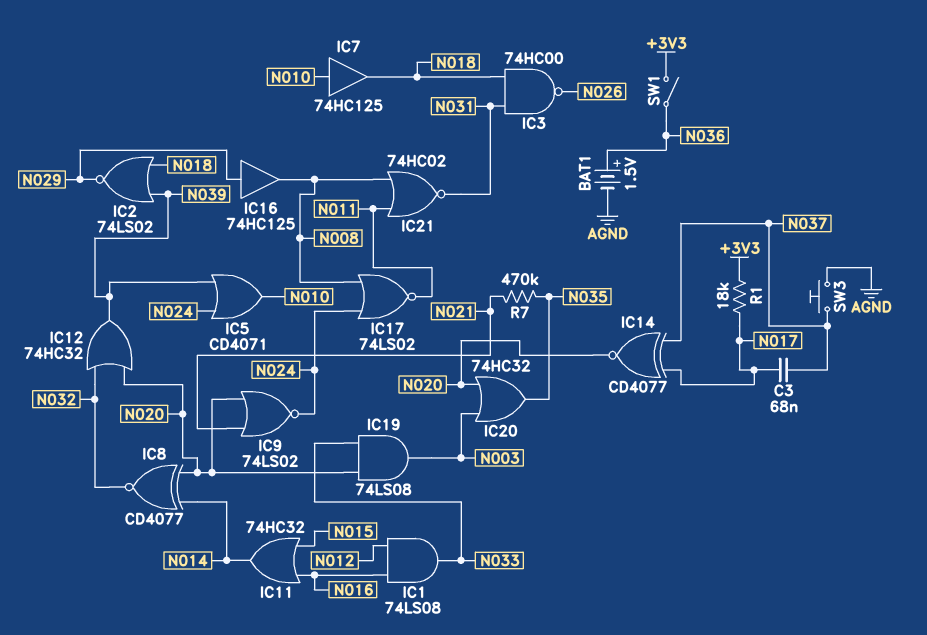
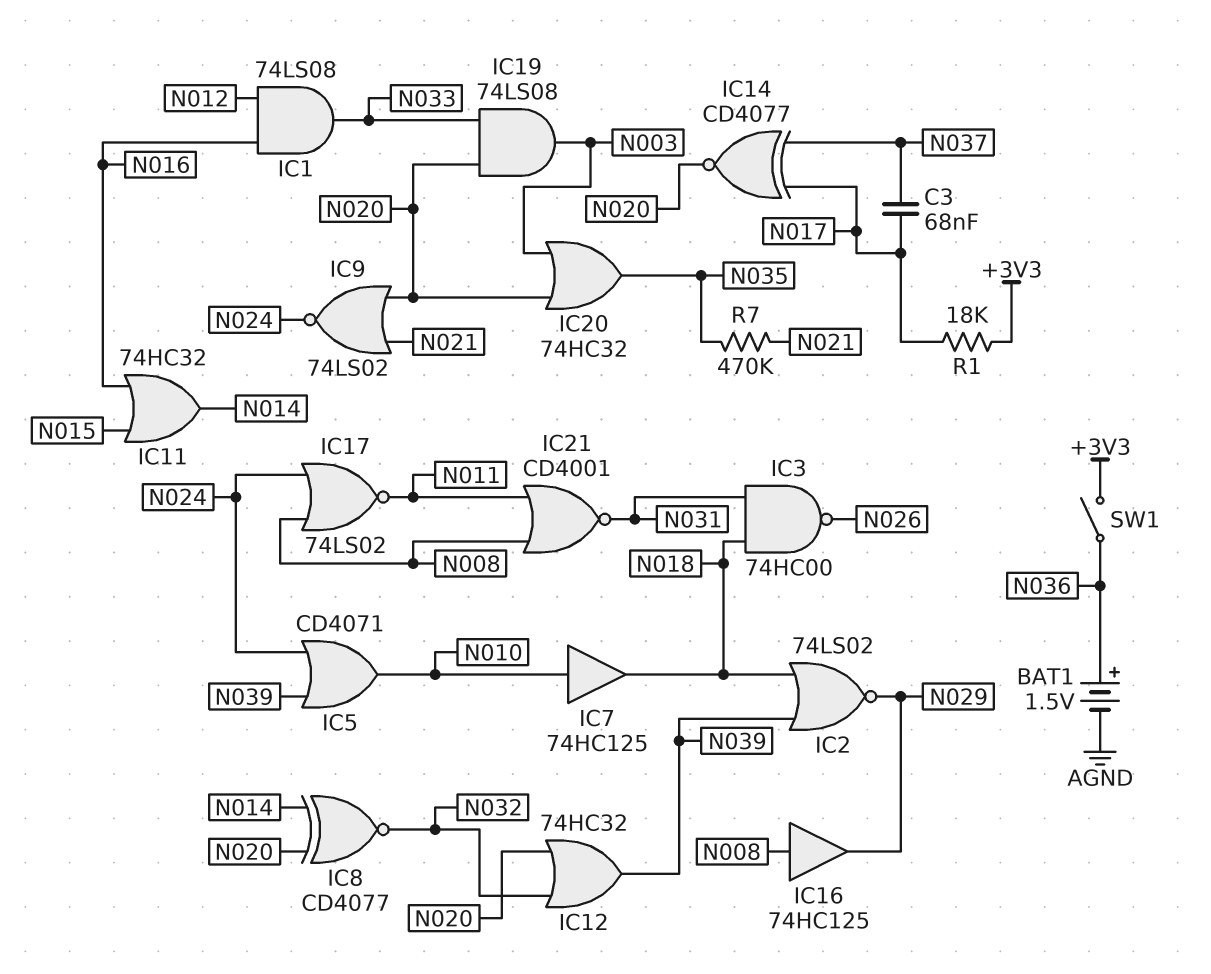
IC16: buffer 74HC125 (in N029, out N008) -> buffer 74HC125 (in N008, out N029)
IC21: NOR 74HC02 (in N008, in N011, out N031) -> NOR CD4001 (in N008, in N011, out N031)
SW3: button (AGND, N037) -> none

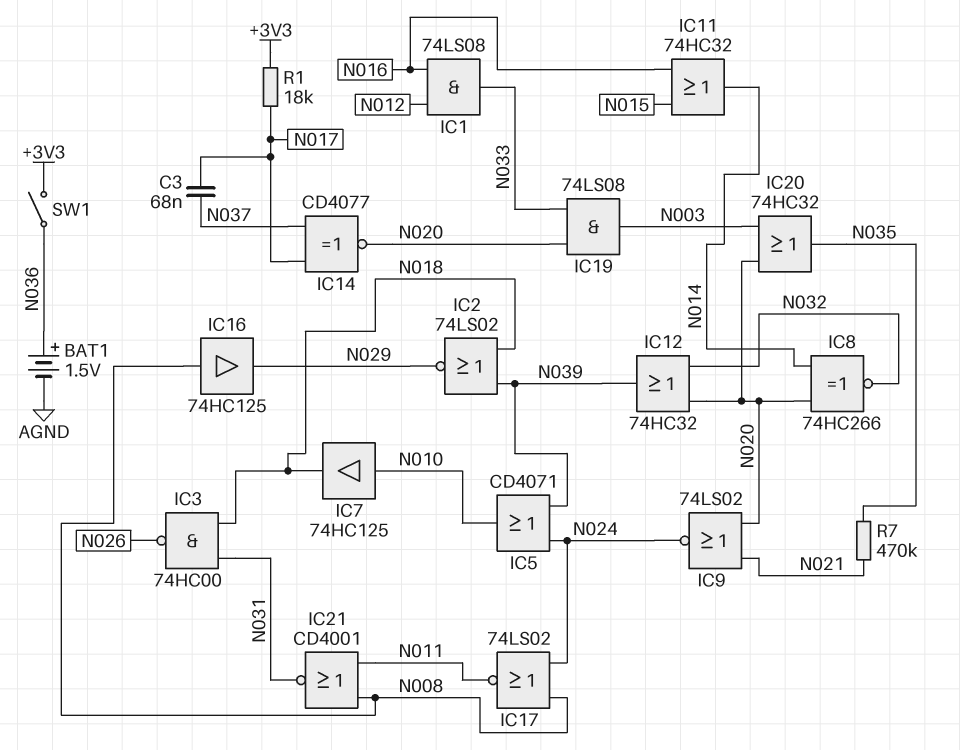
IC8: XNOR CD4077 (in N014, in N020, out N032) -> XNOR 74HC266 (in N014, in N020, out N032)

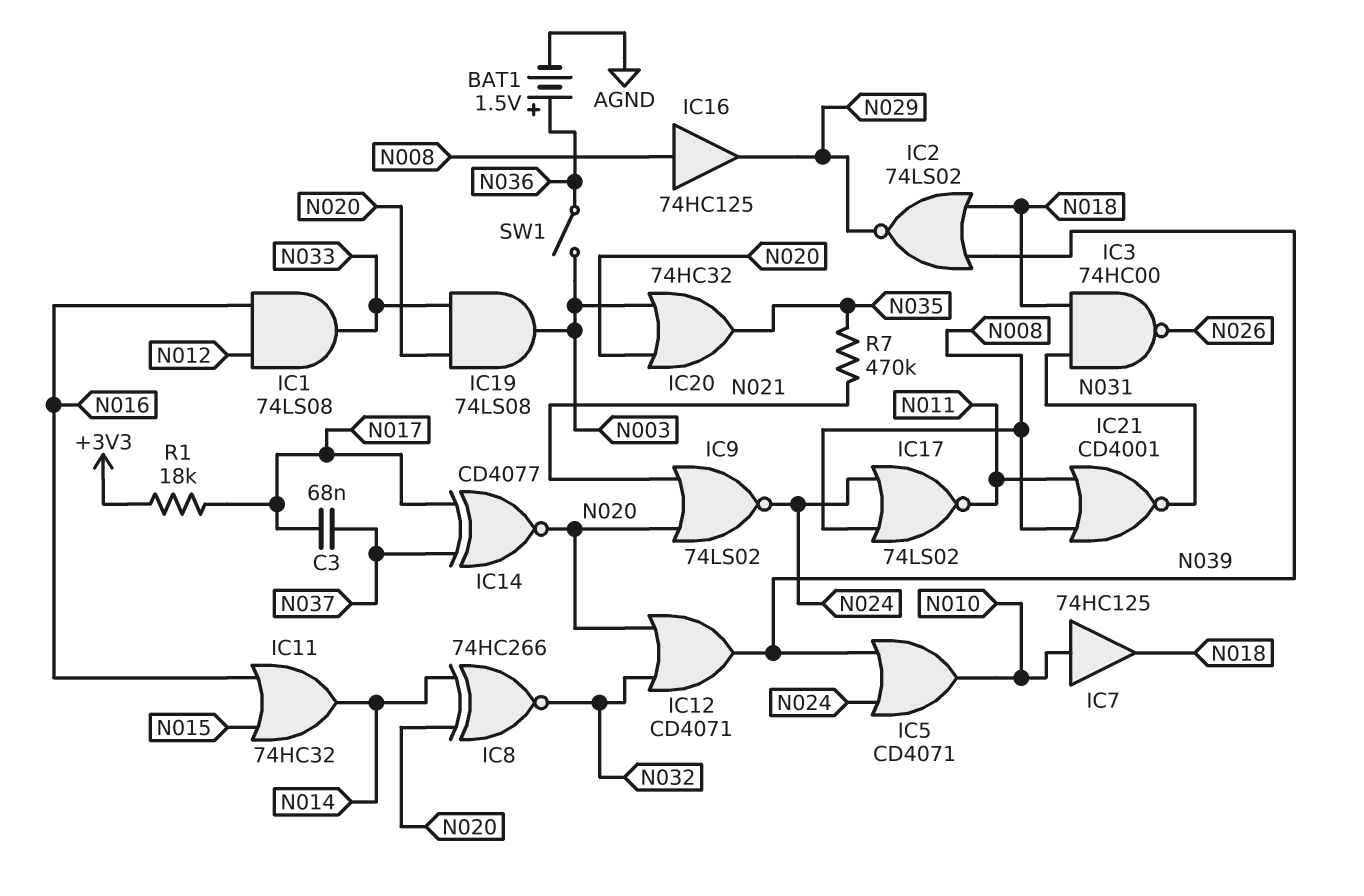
IC12: OR 74HC32 (in N020, in N032, out N039) -> OR CD4071 (in N020, in N032, out N039)
SW1: switch (+3V3, N036) -> switch (N003, N036)

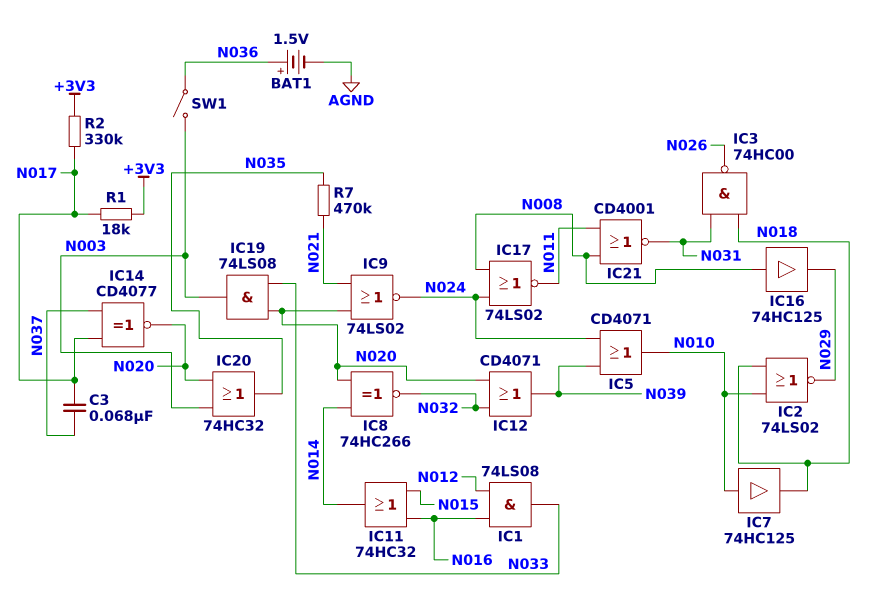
IC2: NOR 74LS02 (in N018, in N039, out N029) -> NOR 74LS02 (in N010, in N018, out N029)
R2: none -> 330k (+3V3, N017)

